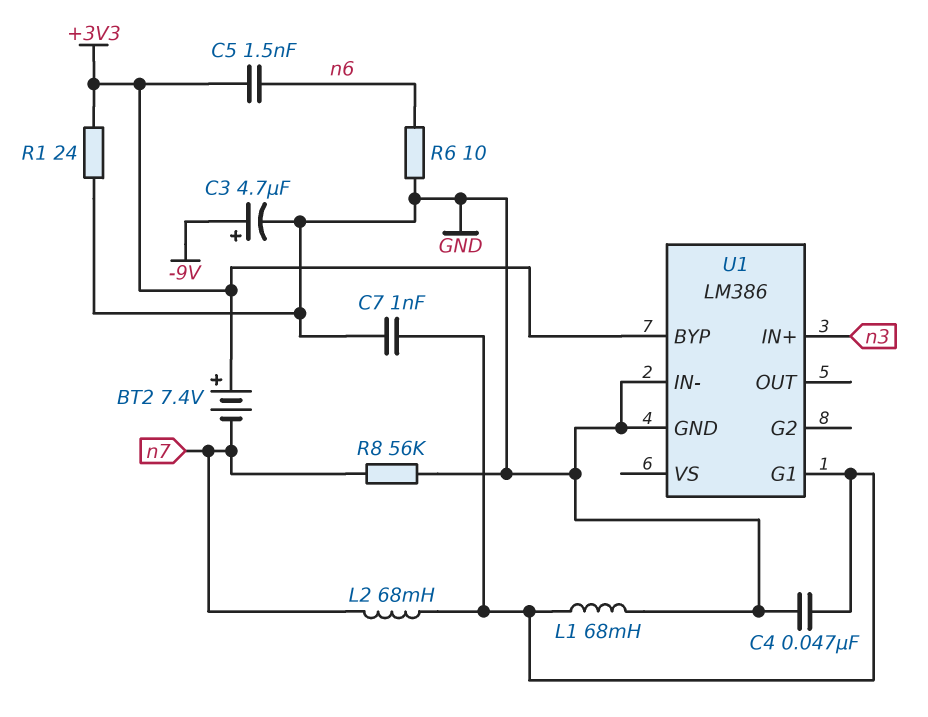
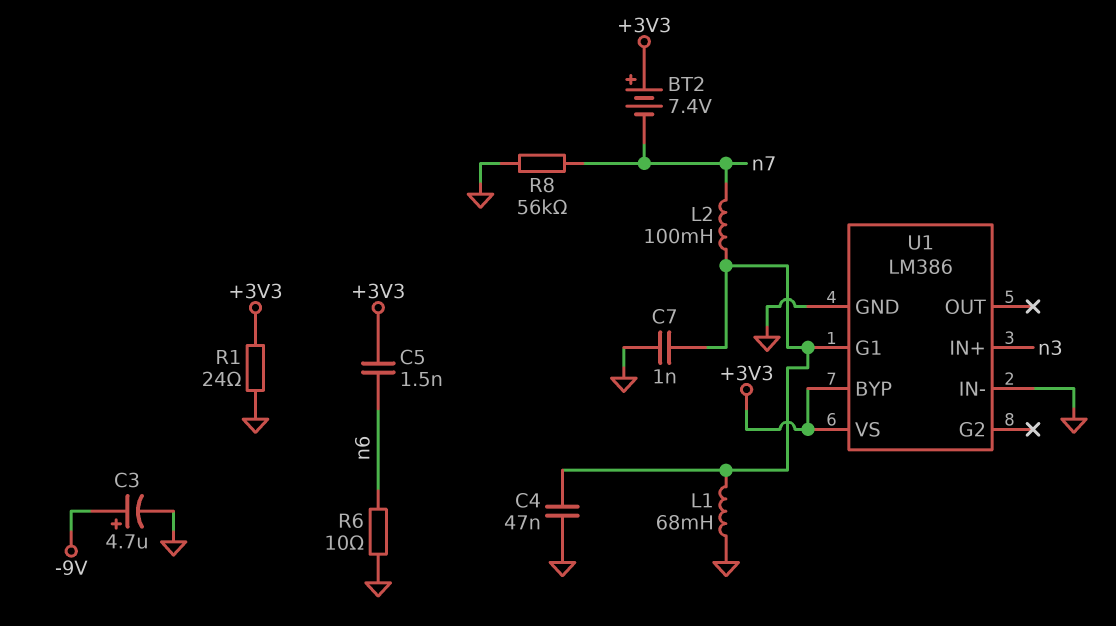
L2: 68mH (U1/G1, n7) -> 100mH (U1/G1, n7)
U1 pin VS: none -> +3V3

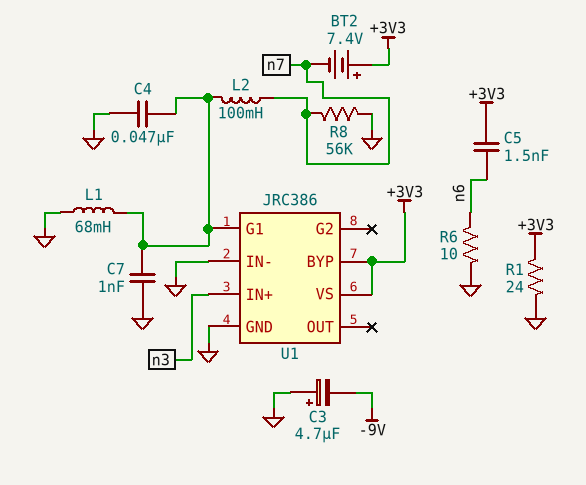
C3: 4.7uF (plus -9V, minus GND) -> 4.7uF (plus GND, minus -9V)
U1: LM386 -> JRC386

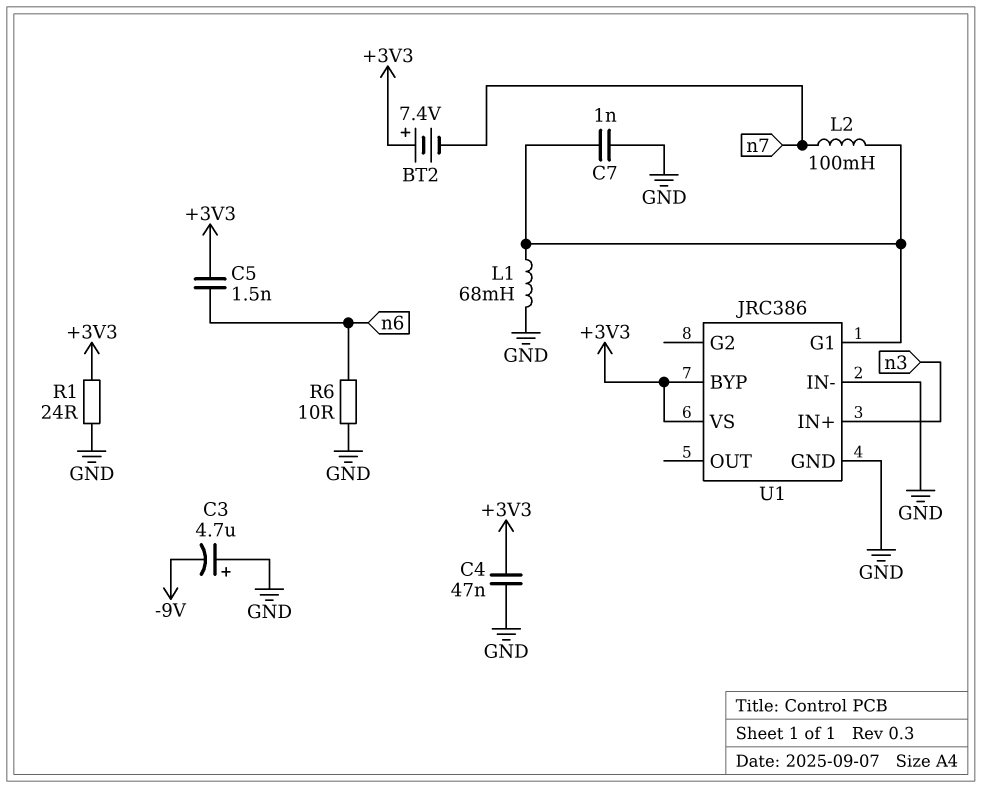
C4: 47nF (GND, U1/G1) -> 47nF (+3V3, GND)
R8: 56k (GND, n7) -> none

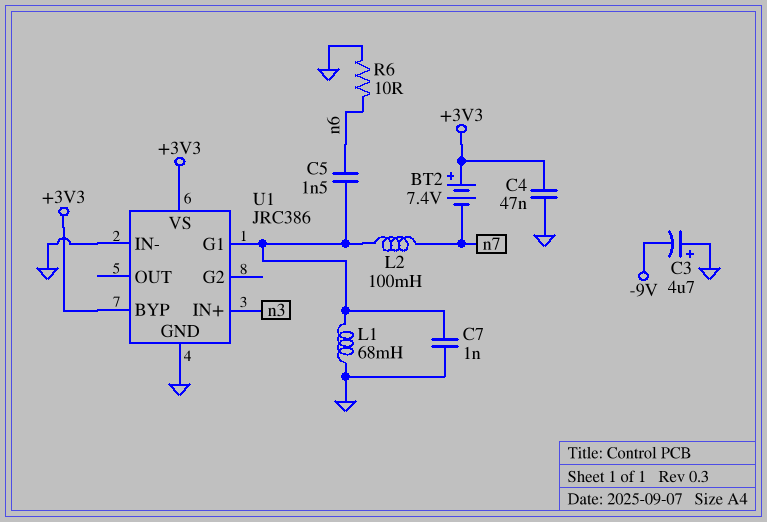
C5: 1.5nF (+3V3, n6) -> 1.5nF (U1/G1, n6)
R1: 24 (+3V3, GND) -> none

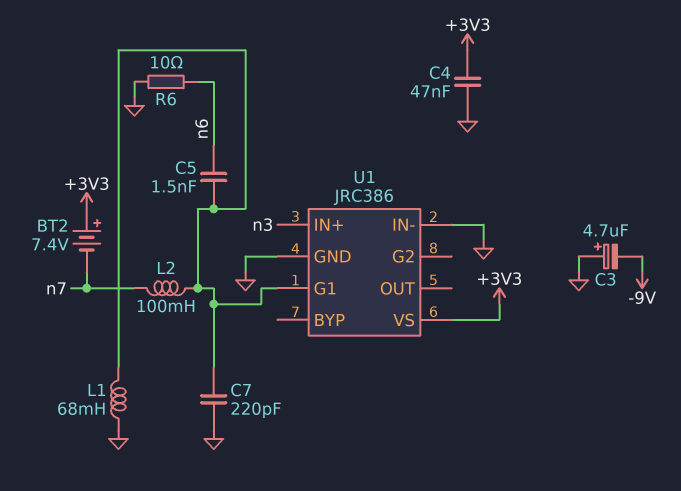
C7: 1nF (GND, U1/G1) -> 220pF (GND, U1/G1)
U1 pin BYP: +3V3 -> none

